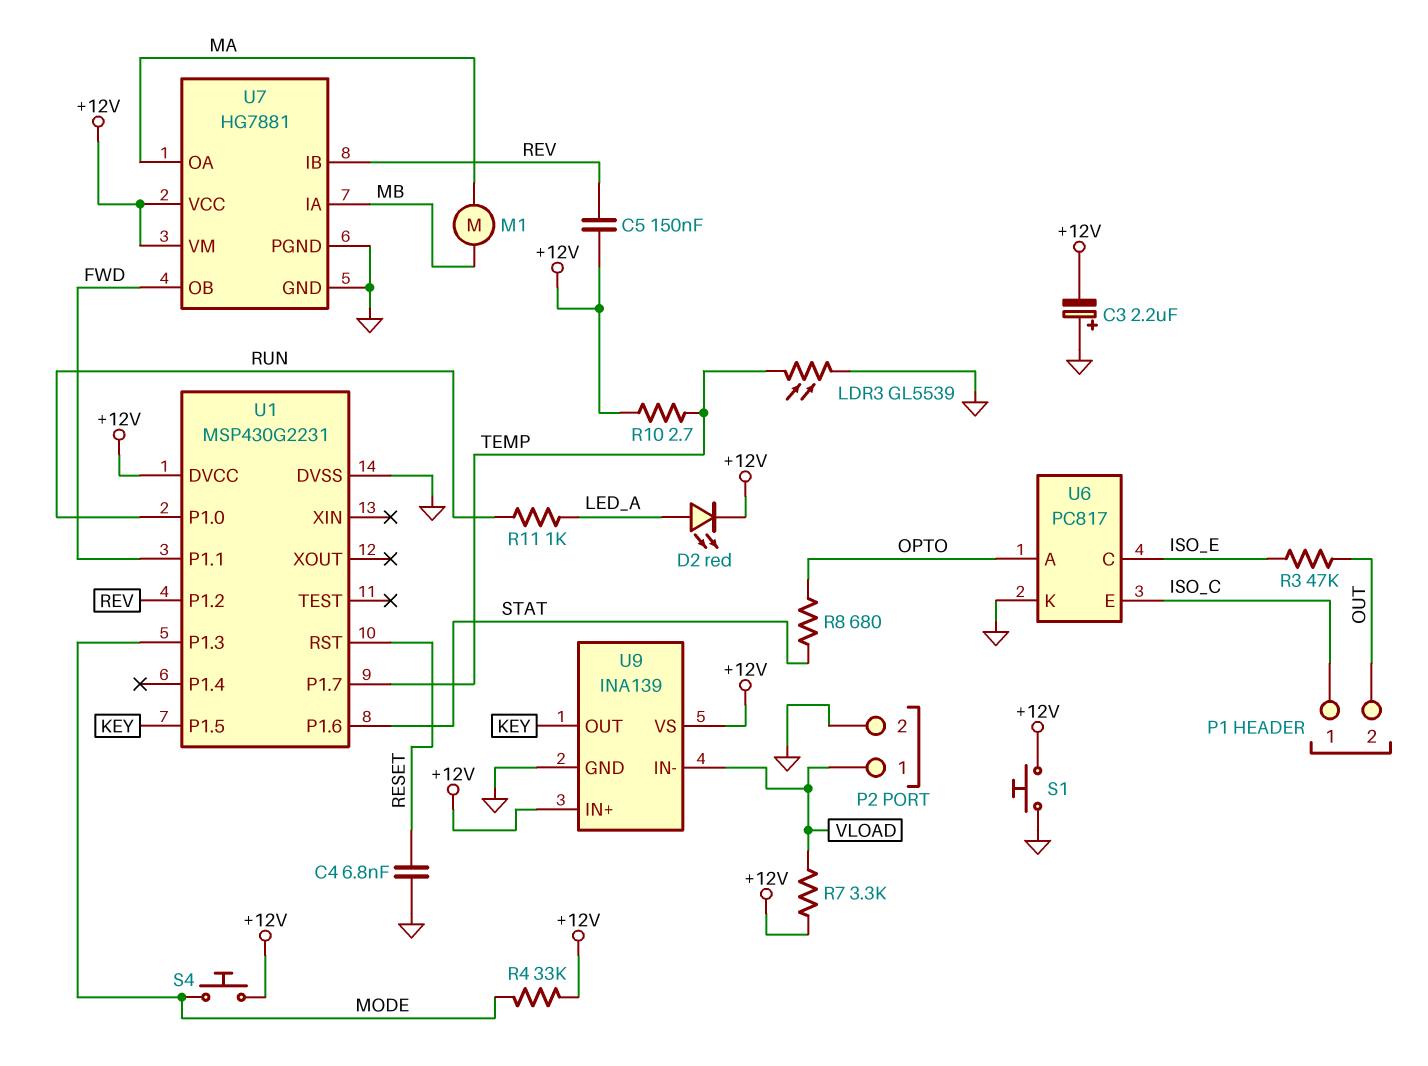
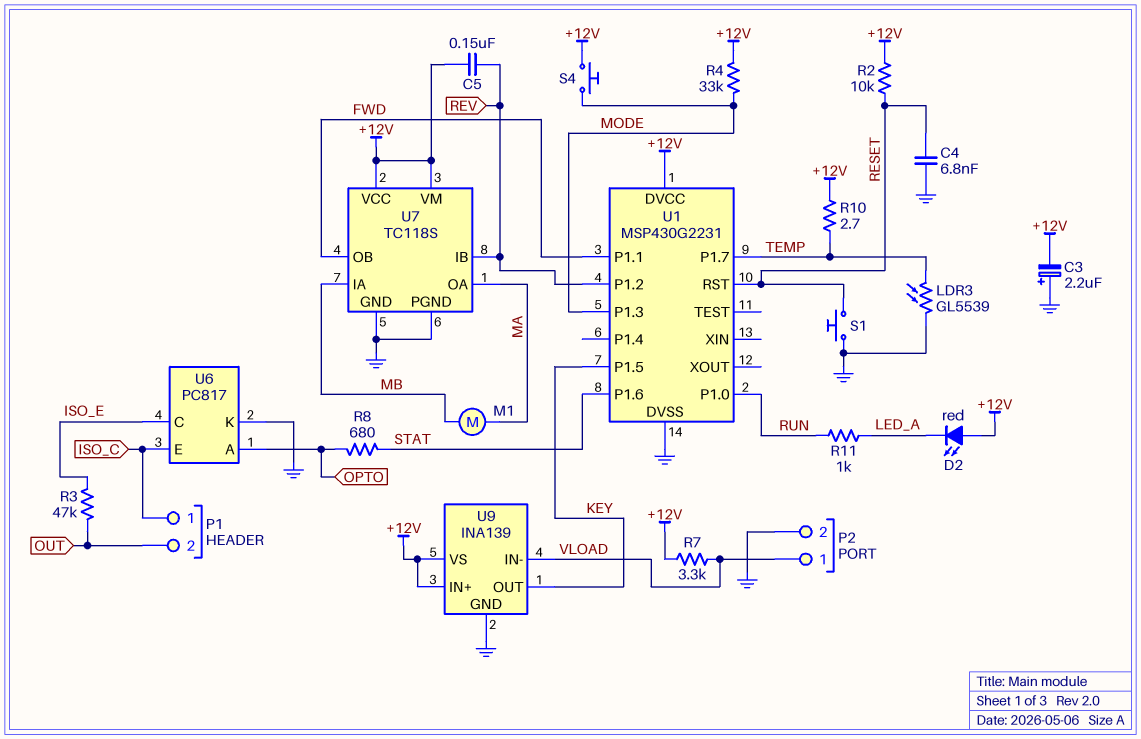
D2: LED red (A LED_A, K +12V) -> LED red (A +12V, K LED_A)
R2: none -> 10k (+12V, RESET)
S1: button (+12V, GND) -> button (GND, RESET)
U7: HG7881 -> TC118S

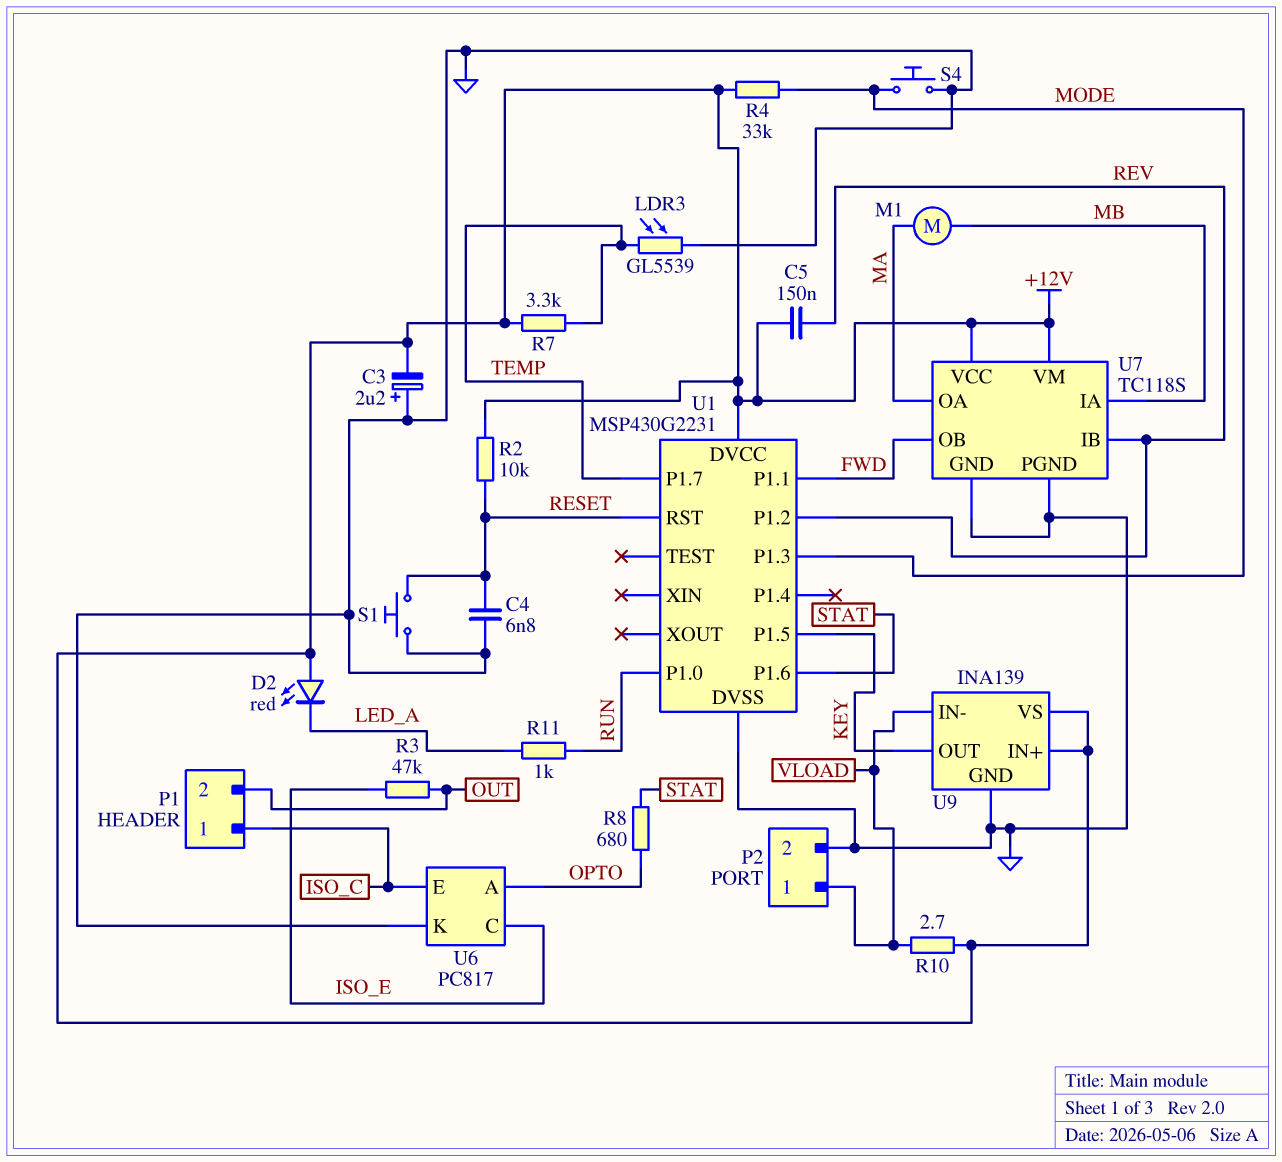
R7: 3.3k (+12V, VLOAD) -> 3.3k (+12V, TEMP)
R10: 2.7 (+12V, TEMP) -> 2.7 (+12V, VLOAD)
S4: button (+12V, MODE) -> button (GND, MODE)

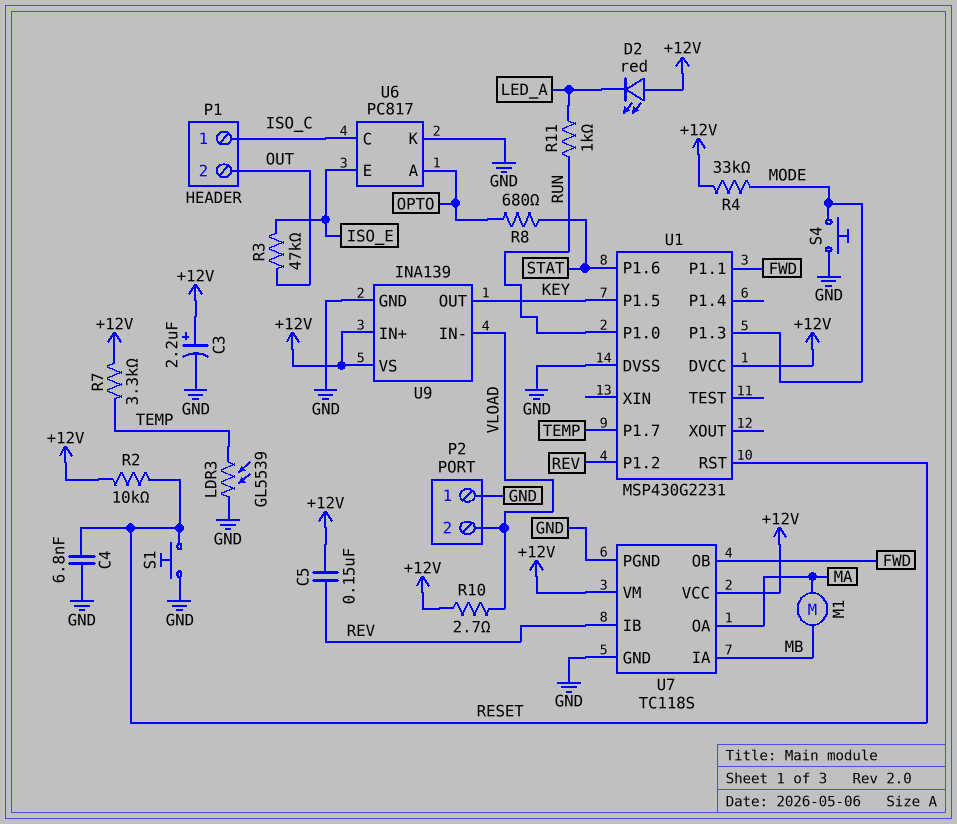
C3: 2.2uF (plus GND, minus +12V) -> 2.2uF (plus +12V, minus GND)
P2 pin 1: VLOAD -> GND
P2 pin 2: GND -> VLOAD
U6 pin C: ISO_E -> ISO_C
U6 pin E: ISO_C -> ISO_E

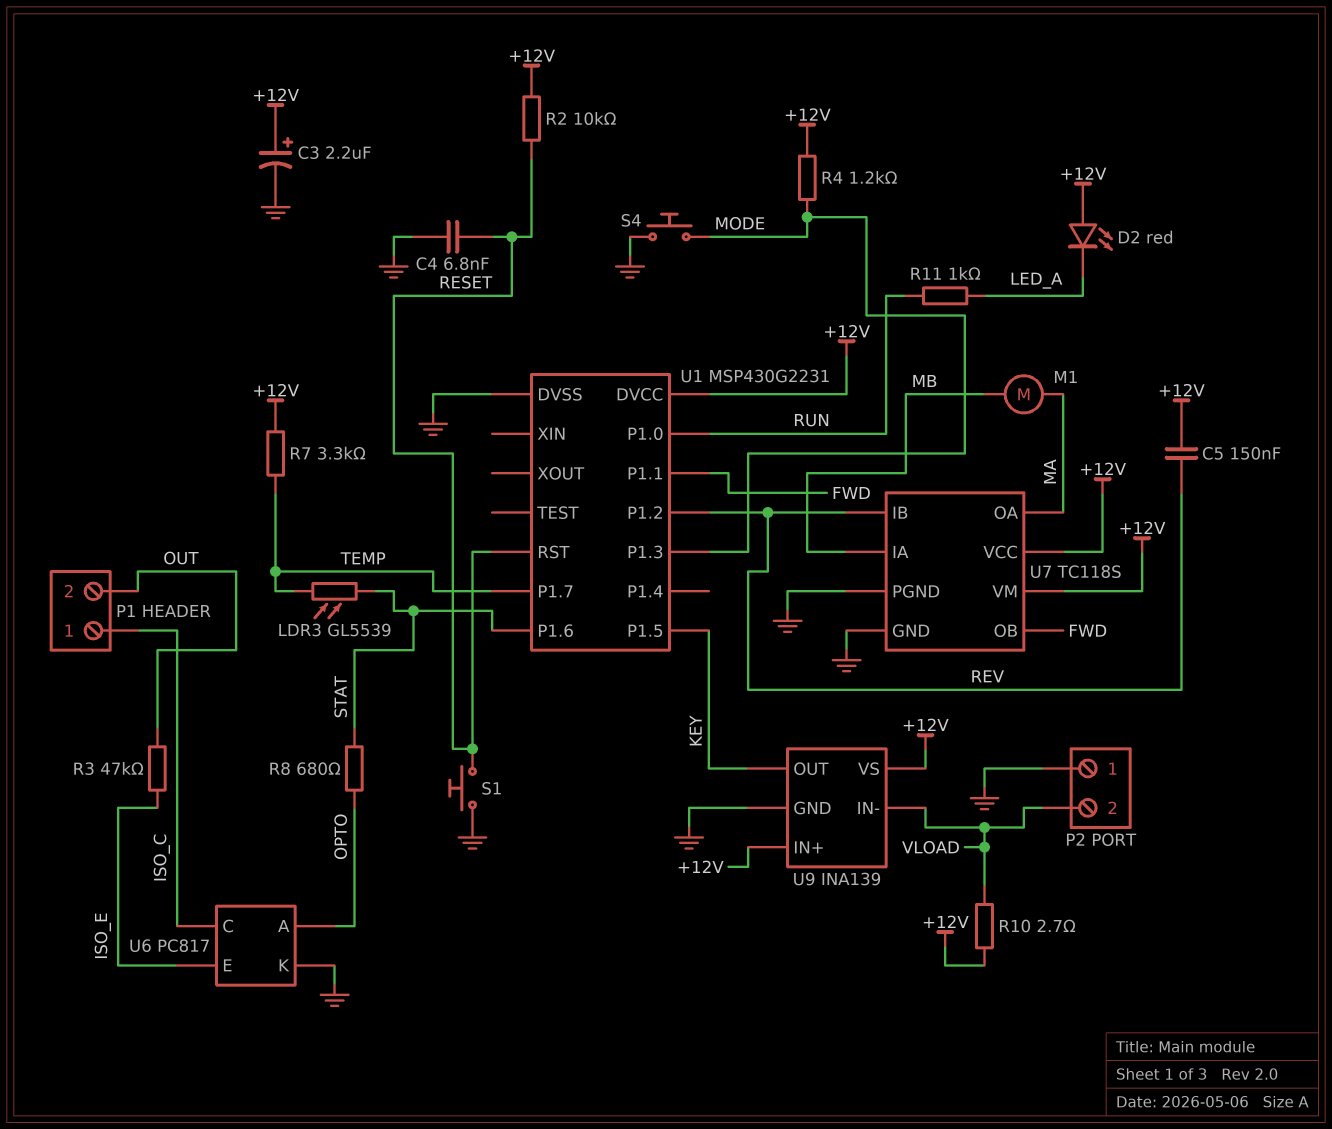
LDR3: GL5539 (GND, TEMP) -> GL5539 (STAT, TEMP)
R4: 33k (+12V, MODE) -> 1.2k (+12V, MODE)

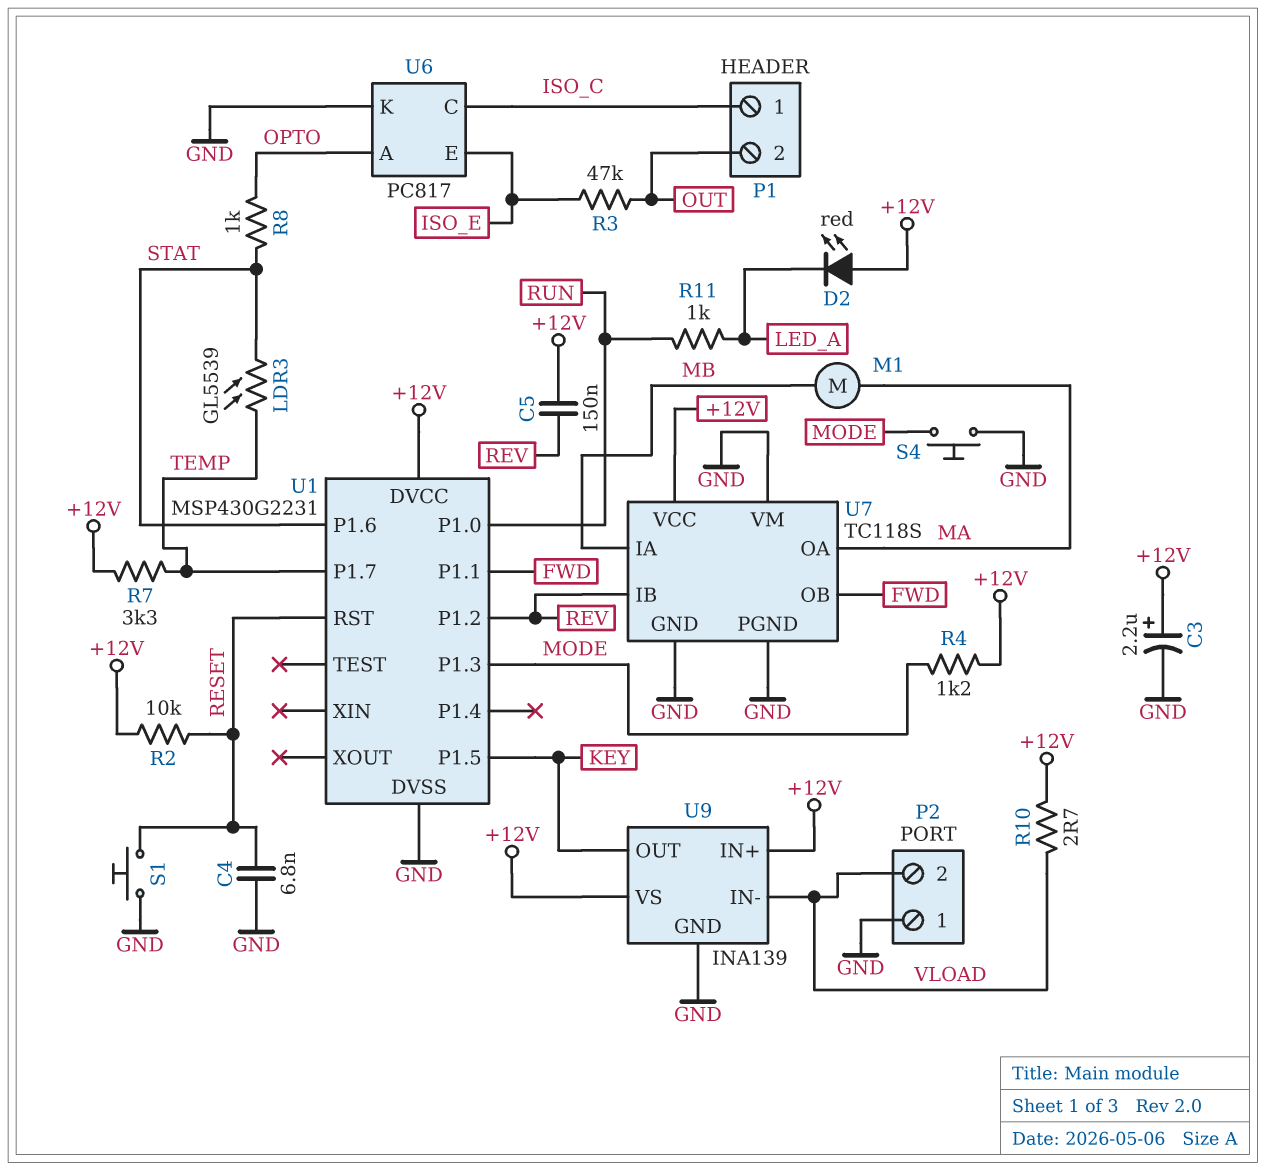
R8: 680 (OPTO, STAT) -> 1k (OPTO, STAT)
U7 pin VM: +12V -> GND

